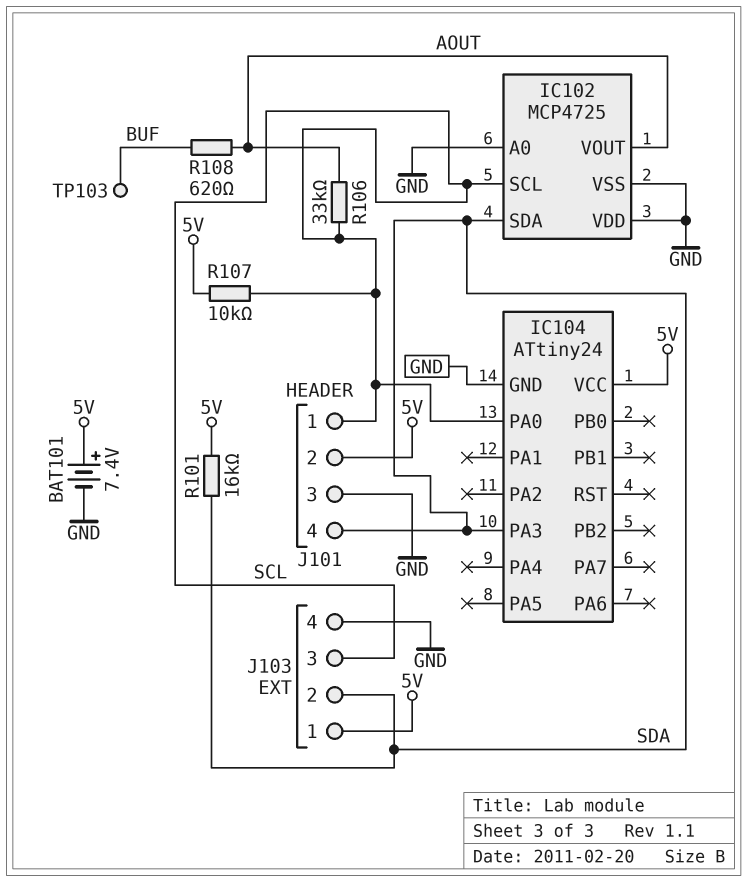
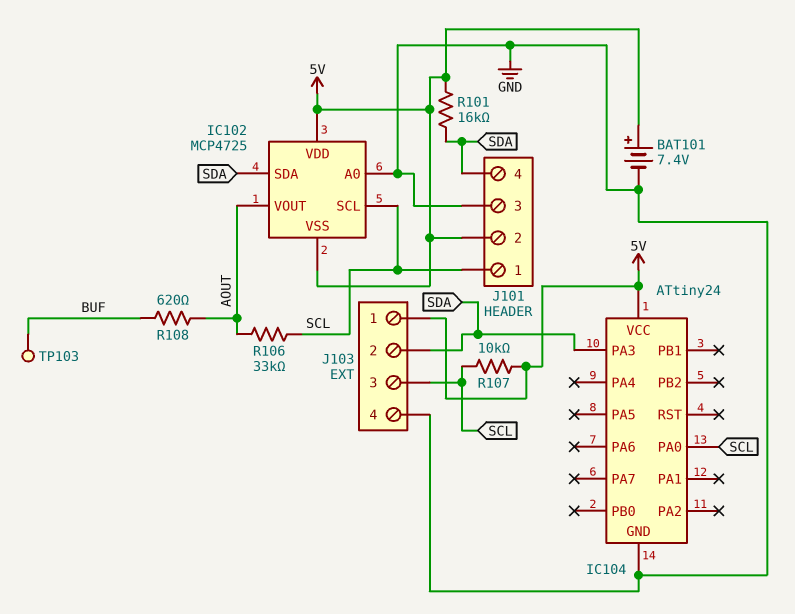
IC102 pin VDD: GND -> 5V
IC102 pin VSS: GND -> 5V

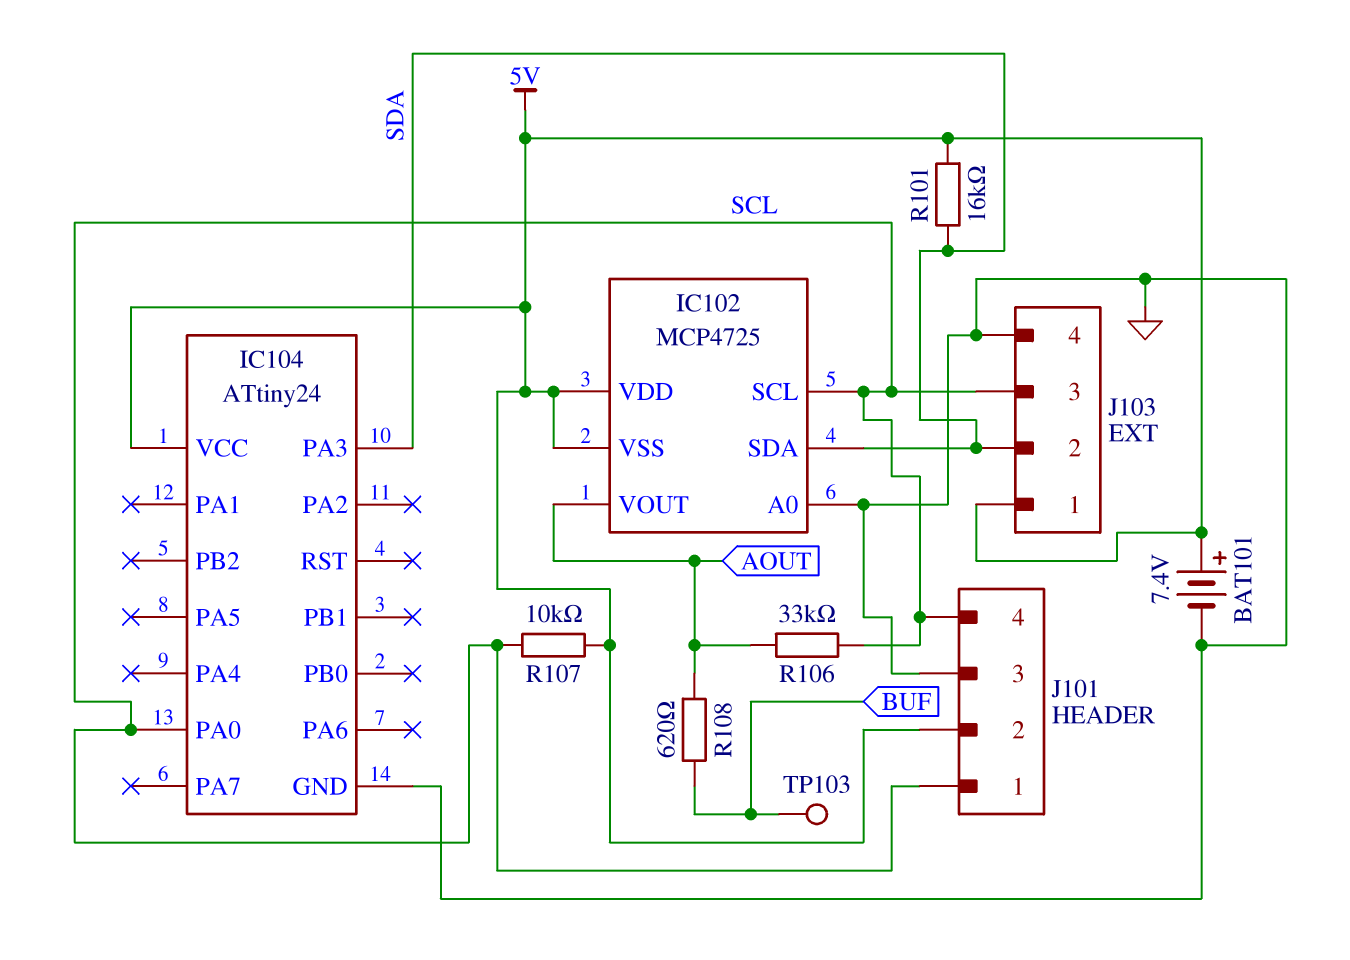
J101 pin 4: SDA -> SCL

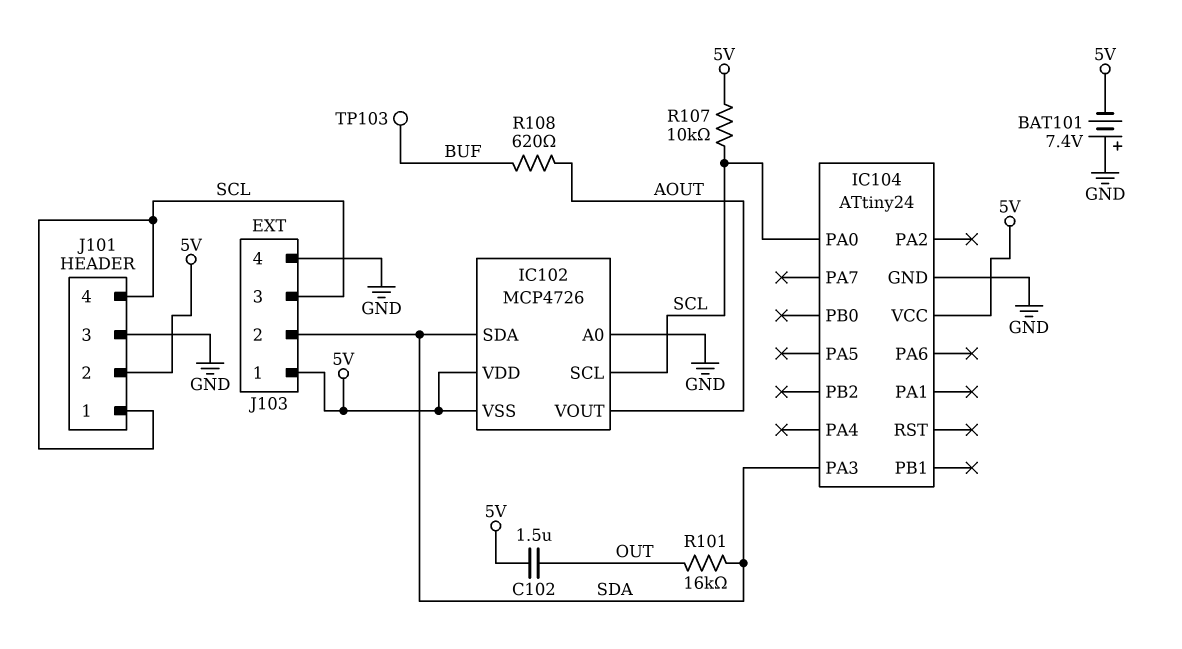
BAT101: 7.4V (plus 5V, minus GND) -> 7.4V (plus GND, minus 5V)
C102: none -> 1.5uF (5V, OUT)
IC102: MCP4725 -> MCP4726
R101: 16k (5V, SDA) -> 16k (OUT, SDA)
R106: 33k (AOUT, SCL) -> none

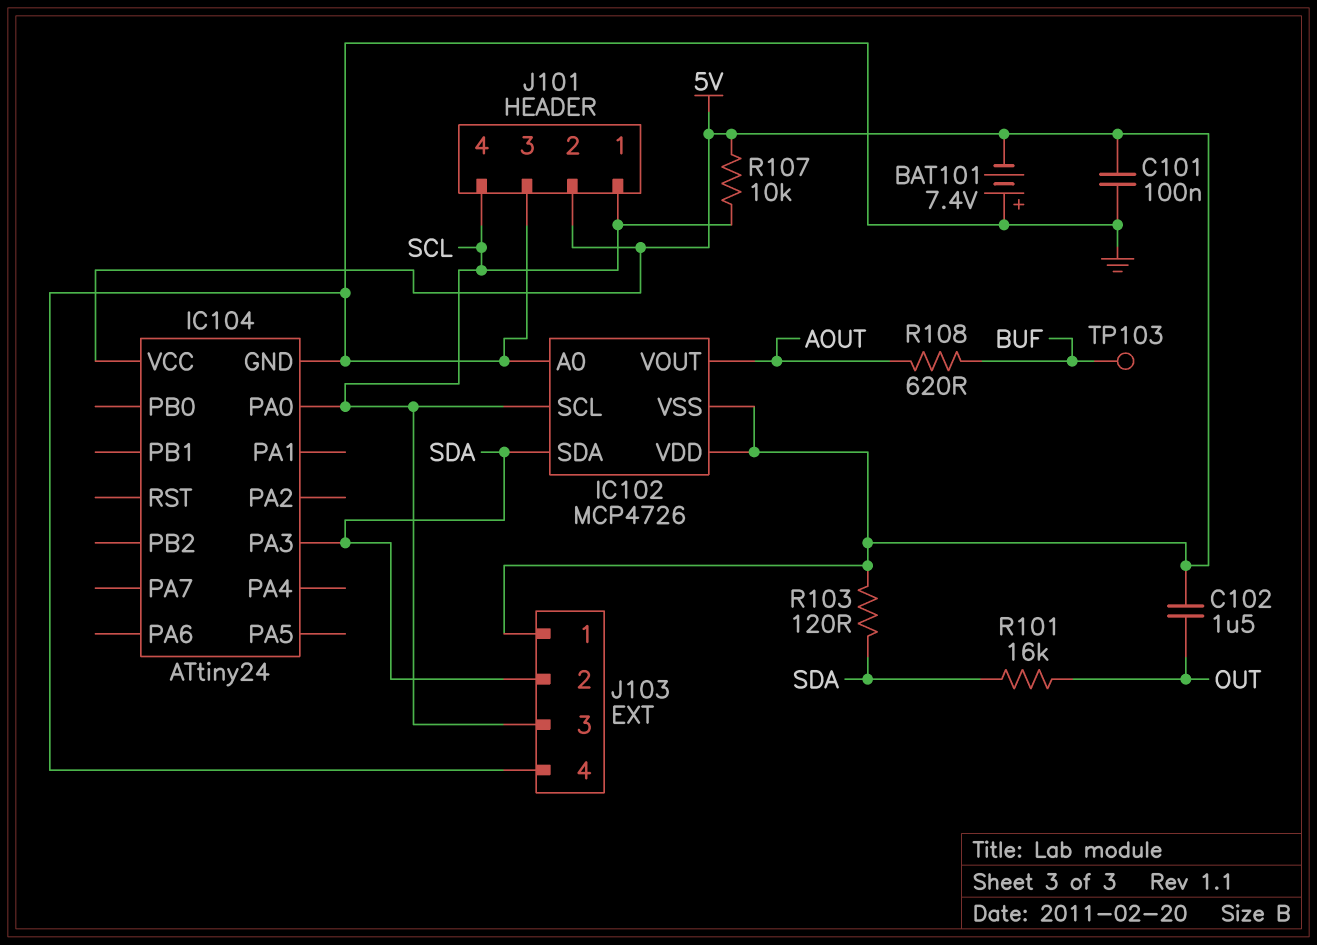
C101: none -> 100nF (5V, GND)
R103: none -> 120 (5V, SDA)

